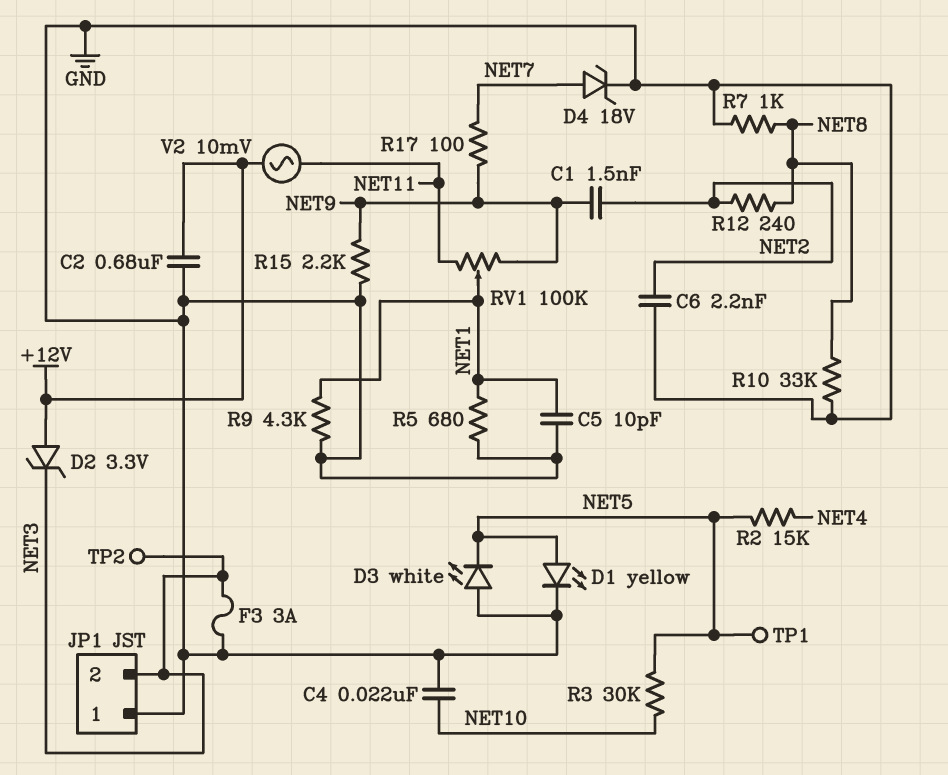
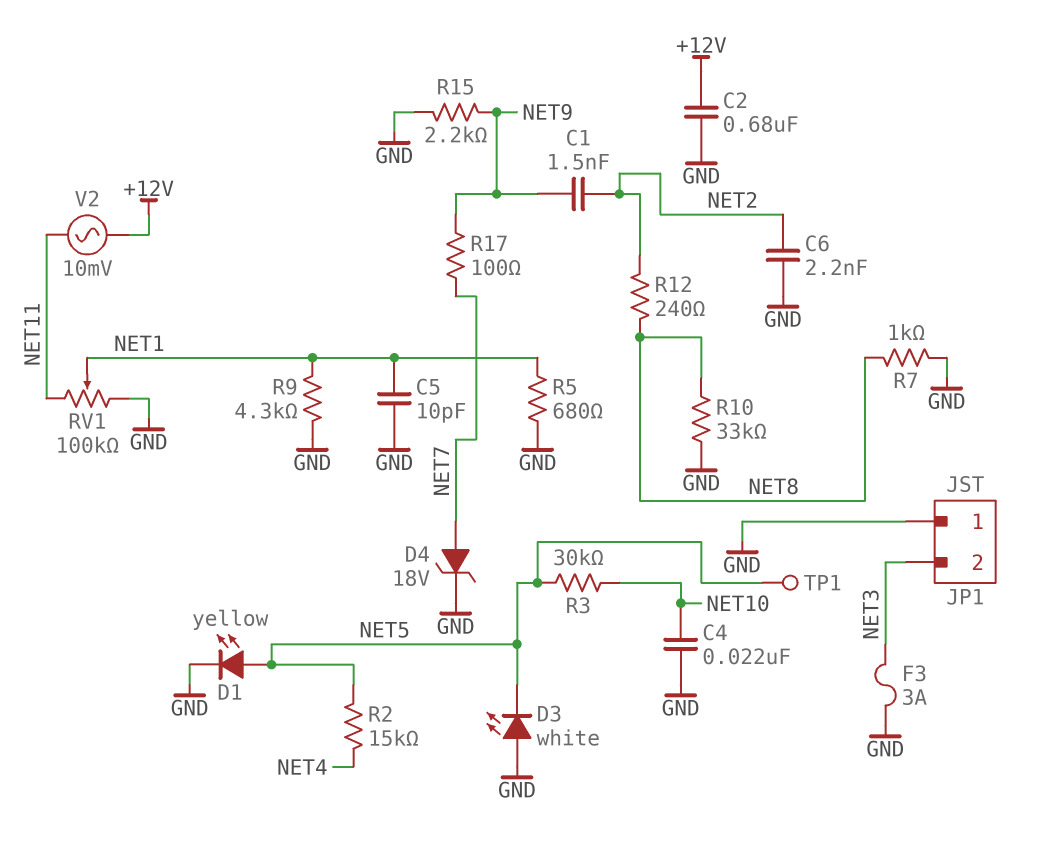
D2: zener 3.3V (A +12V, K NET3) -> none
RV1: 100k (NET9, NET11, wiper NET1) -> 100k (GND, NET11, wiper NET1)
TP2: test point (NET3) -> none

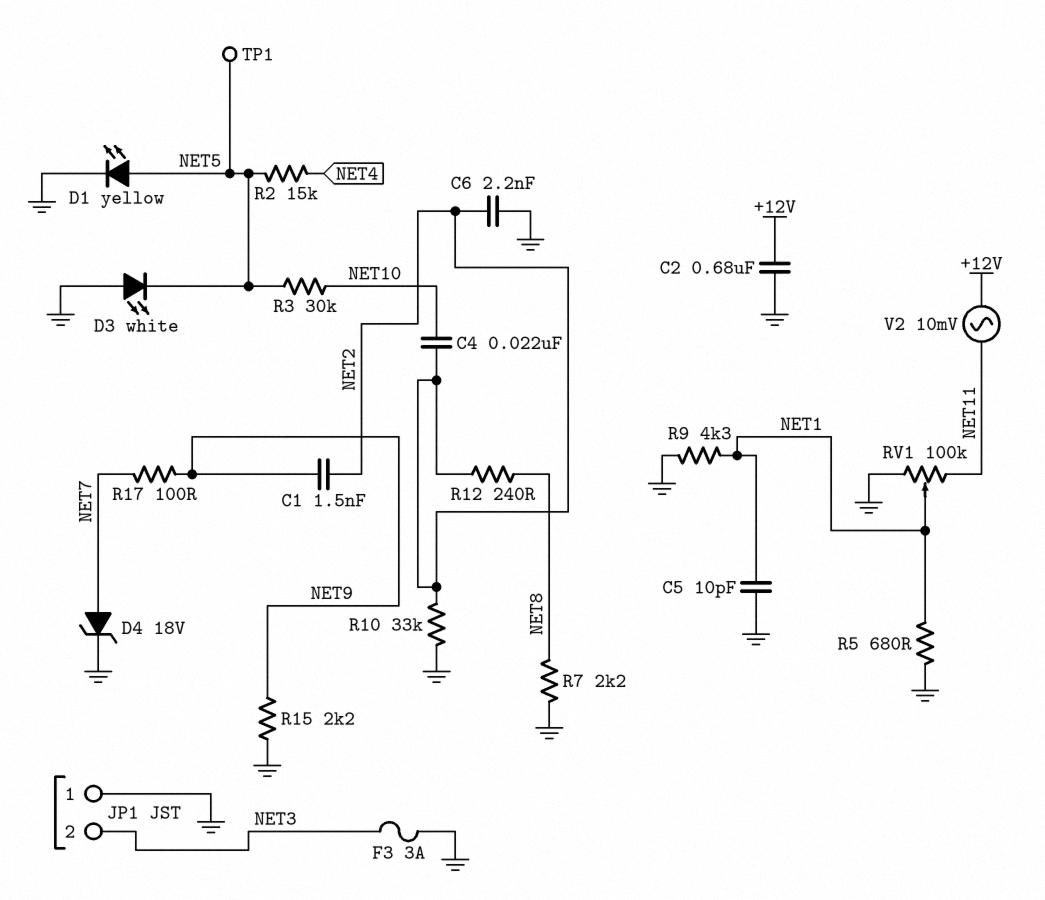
C4: 22nF (GND, NET10) -> 22nF (NET2, NET10)
R7: 1k (GND, NET8) -> 2.2k (GND, NET8)
R10: 33k (GND, NET8) -> 33k (GND, NET2)

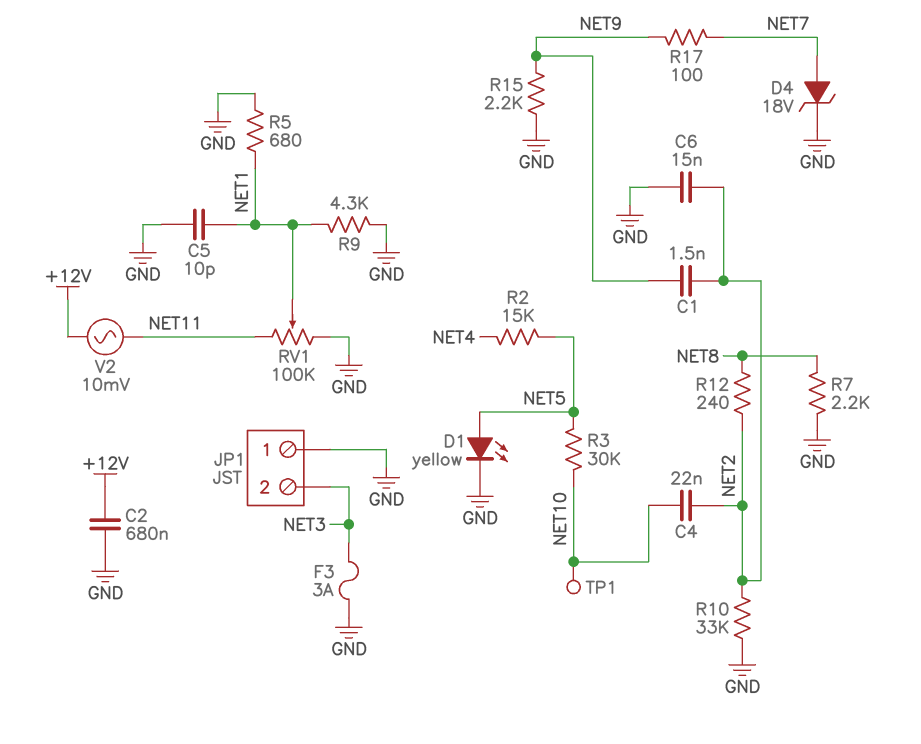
C6: 2.2nF (GND, NET2) -> 15nF (GND, NET2)
D3: LED white (A GND, K NET5) -> none
TP1: test point (NET5) -> test point (NET10)

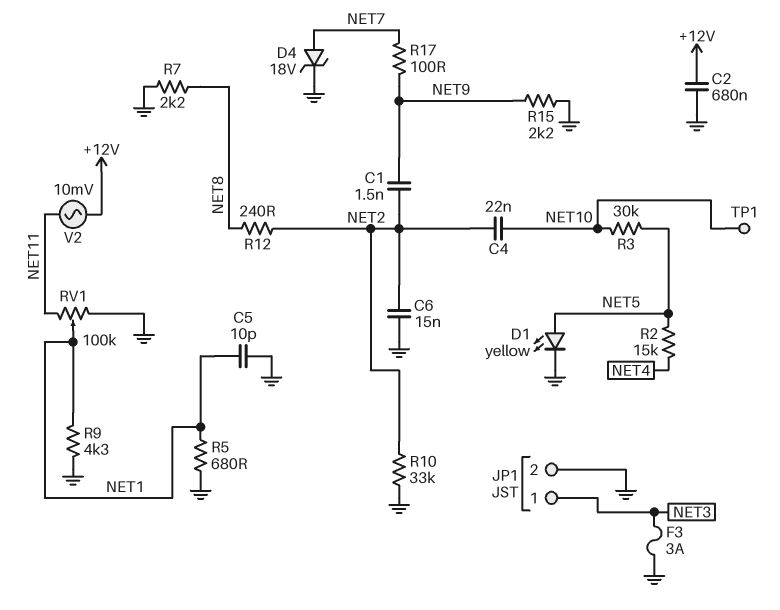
JP1 pin 1: GND -> NET3
JP1 pin 2: NET3 -> GND

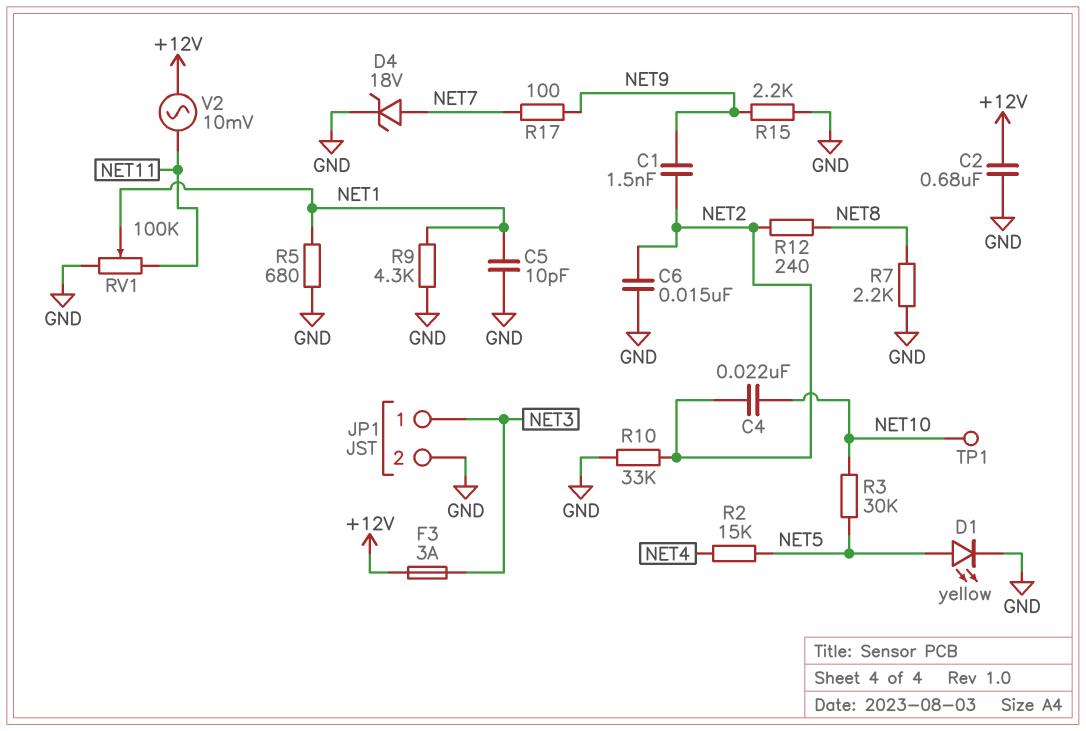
F3: 3A (GND, NET3) -> 3A (+12V, NET3)

